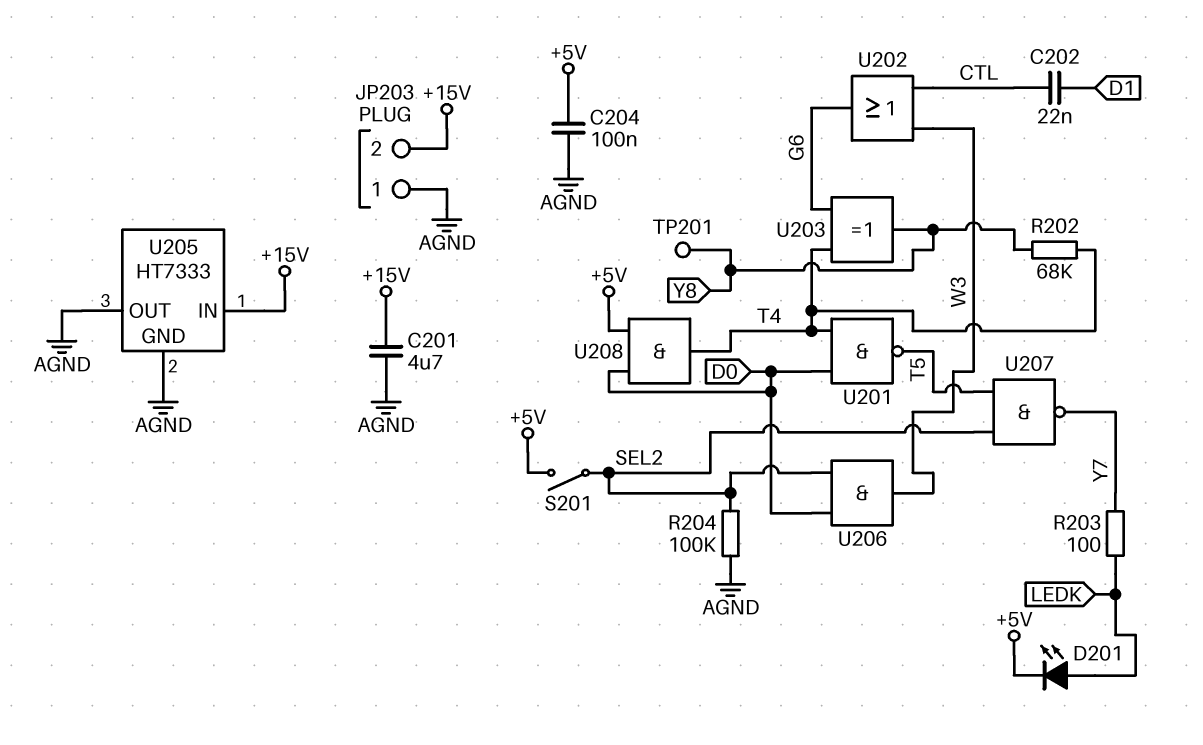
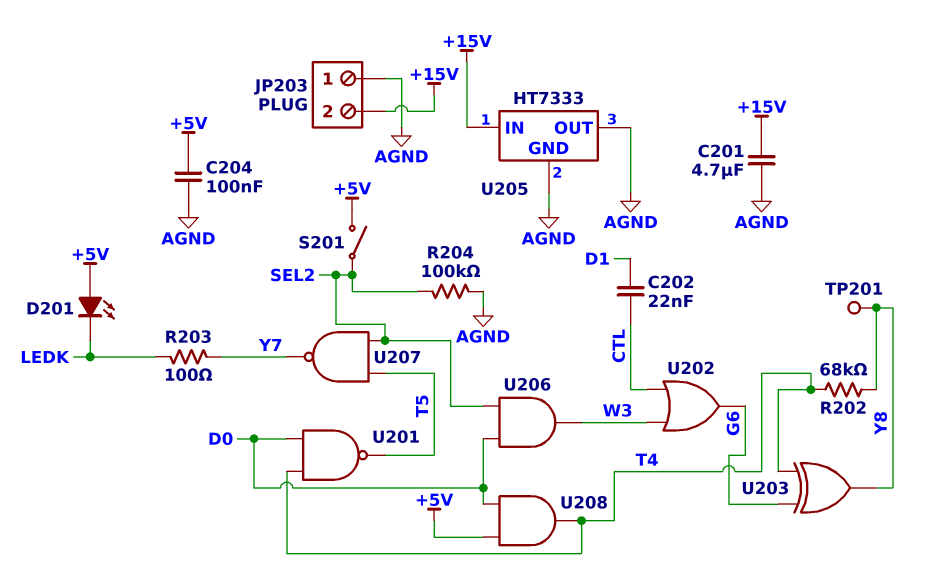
D201: LED (A LEDK, K +5V) -> LED (A +5V, K LEDK)

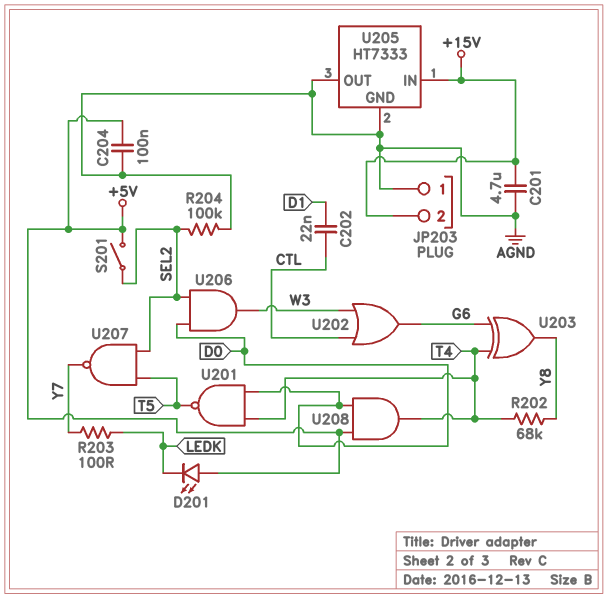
TP201: test point (Y8) -> none

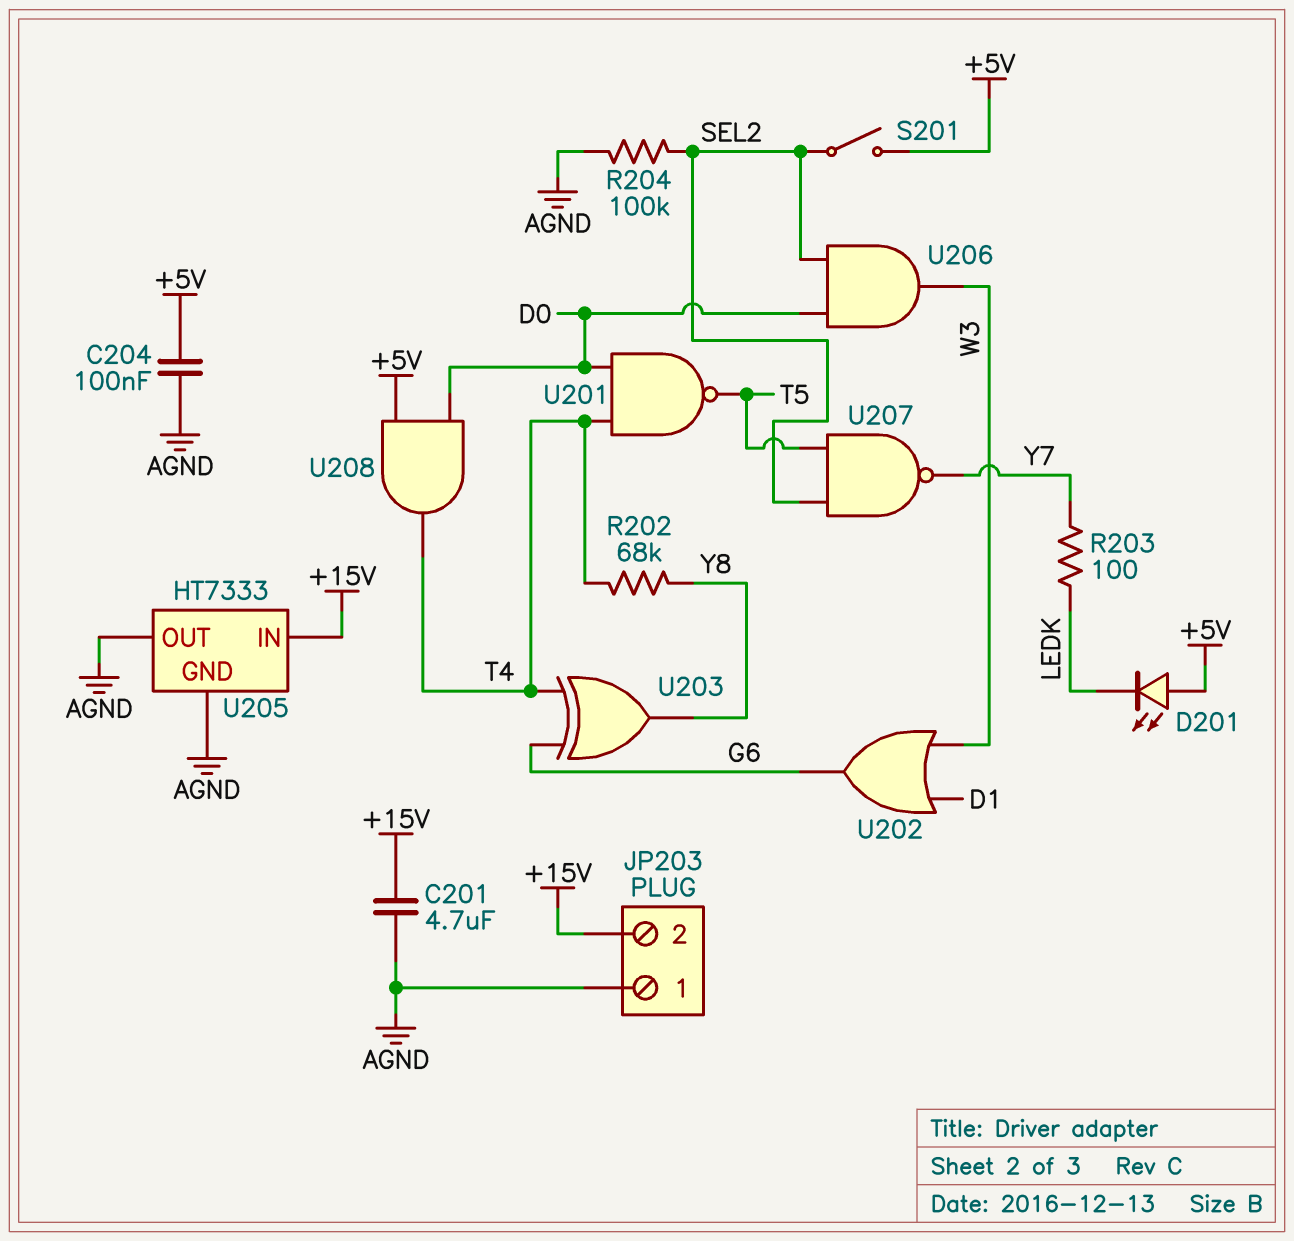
C202: 22nF (CTL, D1) -> none
U202: OR (in CTL, in W3, out G6) -> OR (in D1, in W3, out G6)

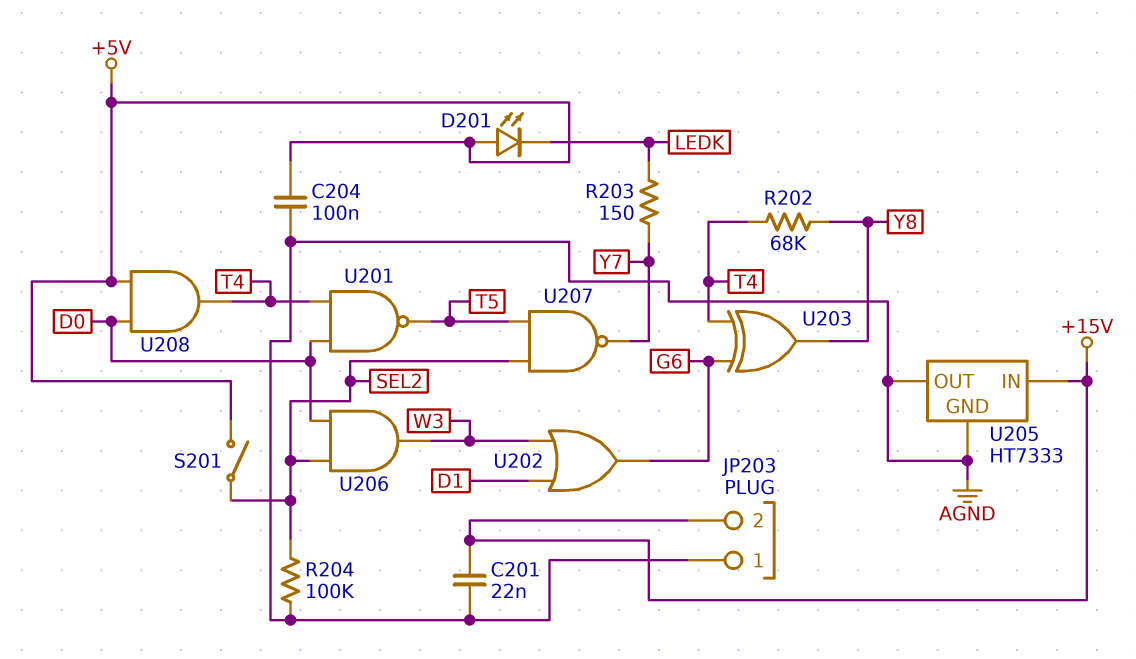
C201: 4.7uF (+15V, AGND) -> 22nF (+15V, AGND)
R203: 100 (LEDK, Y7) -> 150 (LEDK, Y7)

